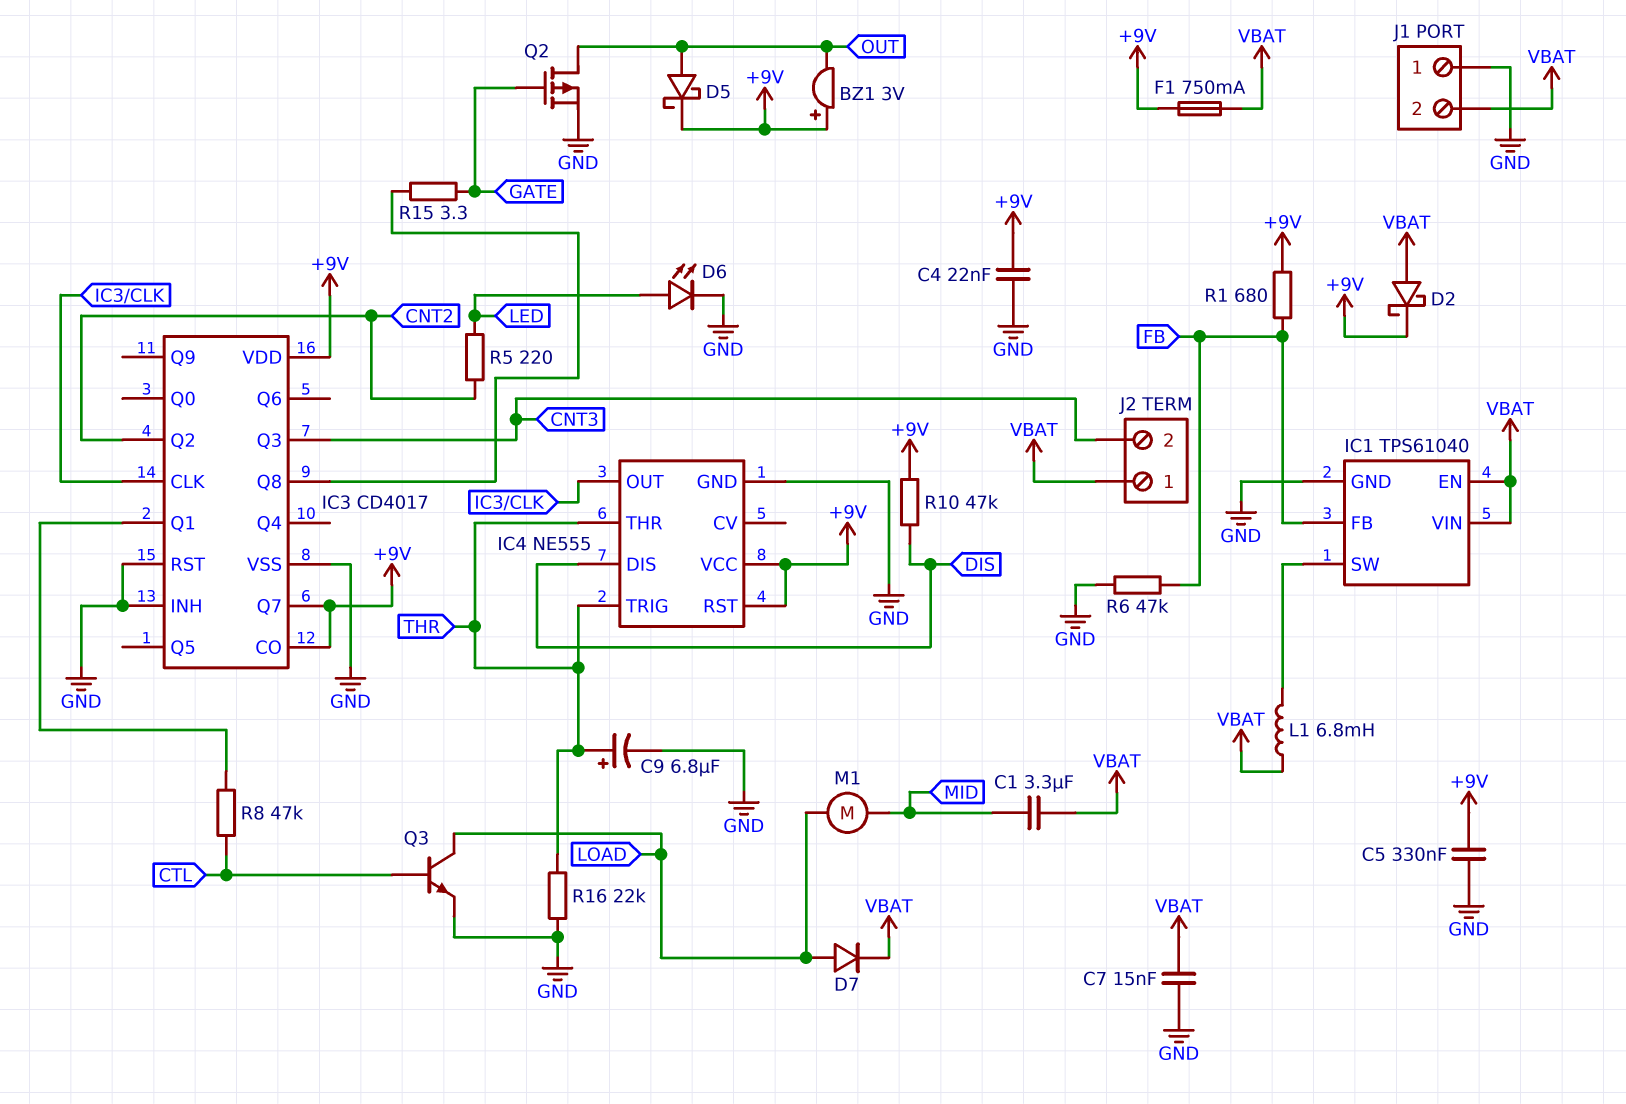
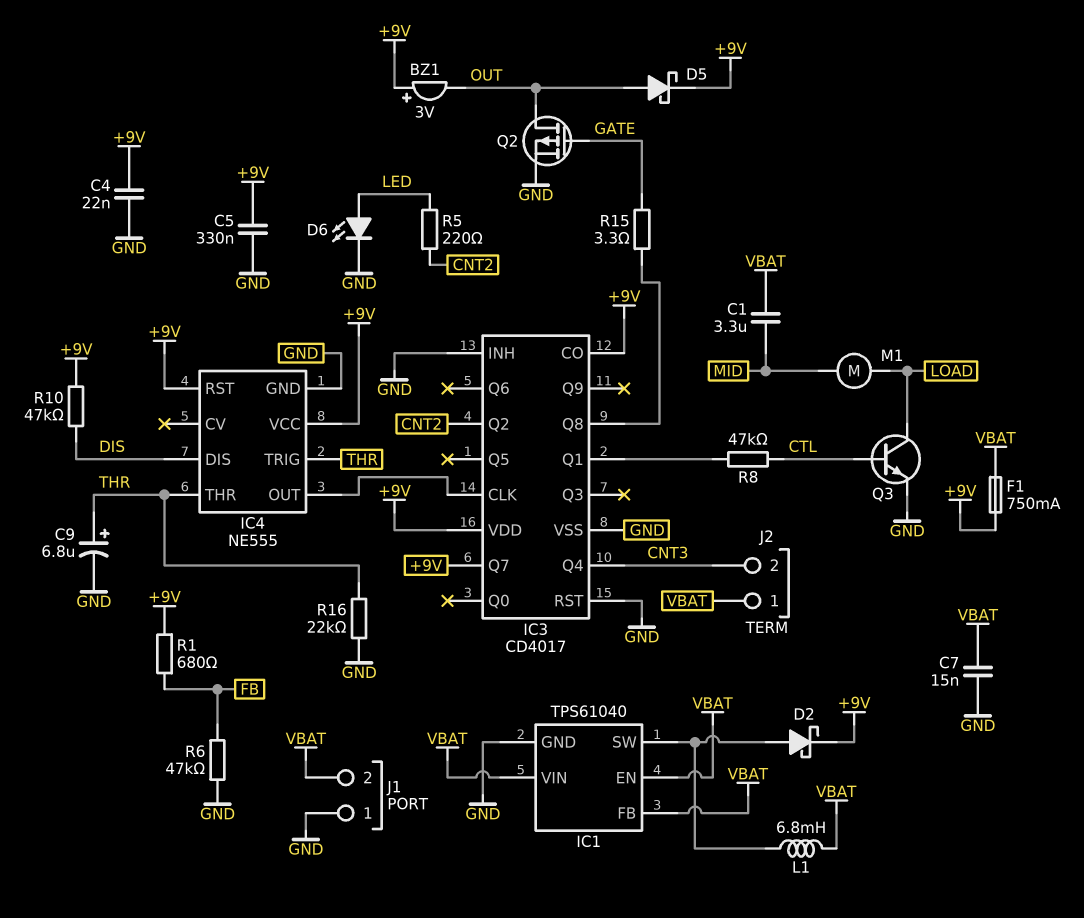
D2: schottky (A VBAT, K +9V) -> schottky (A IC1/SW, K +9V)
D7: diode (A LOAD, K VBAT) -> none
IC1 pin FB: FB -> VBAT
IC3 pin Q3: CNT3 -> none
IC3 pin Q4: none -> CNT3

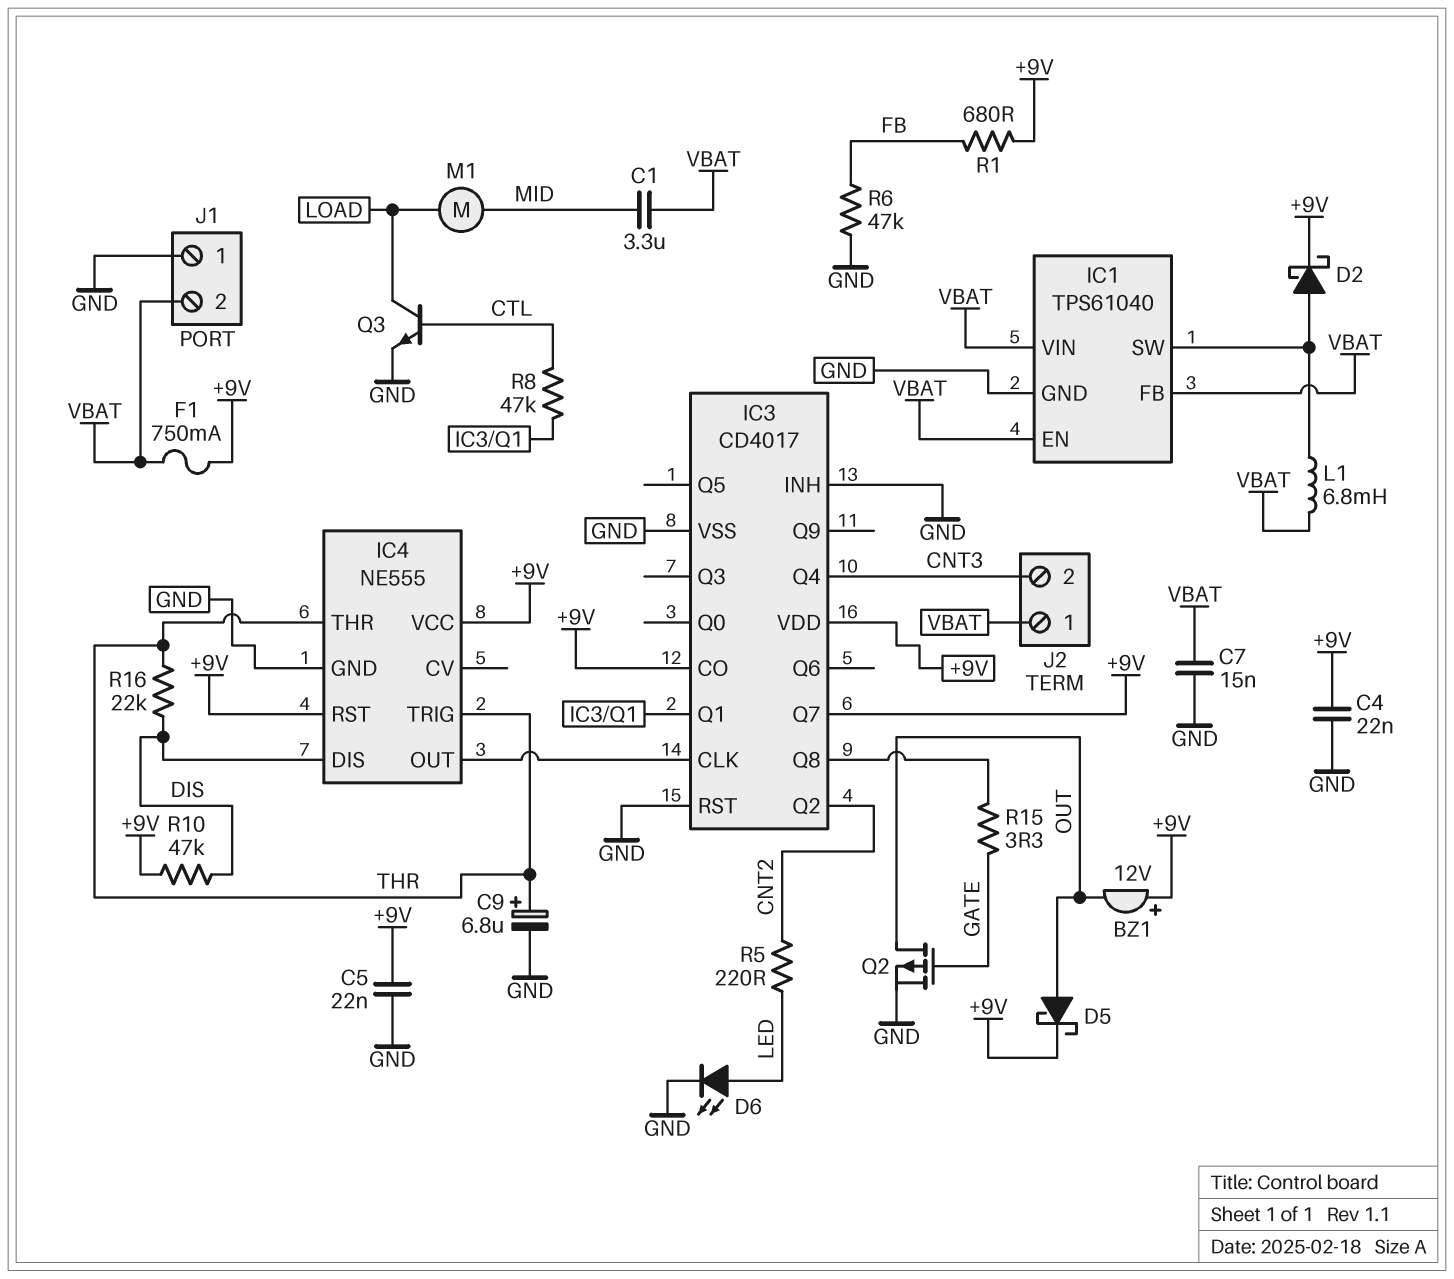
BZ1: buzzer 3V (plus +9V, minus OUT) -> buzzer 12V (plus +9V, minus OUT)
C5: 330nF (+9V, GND) -> 22nF (+9V, GND)
R16: 22k (GND, THR) -> 22k (DIS, THR)

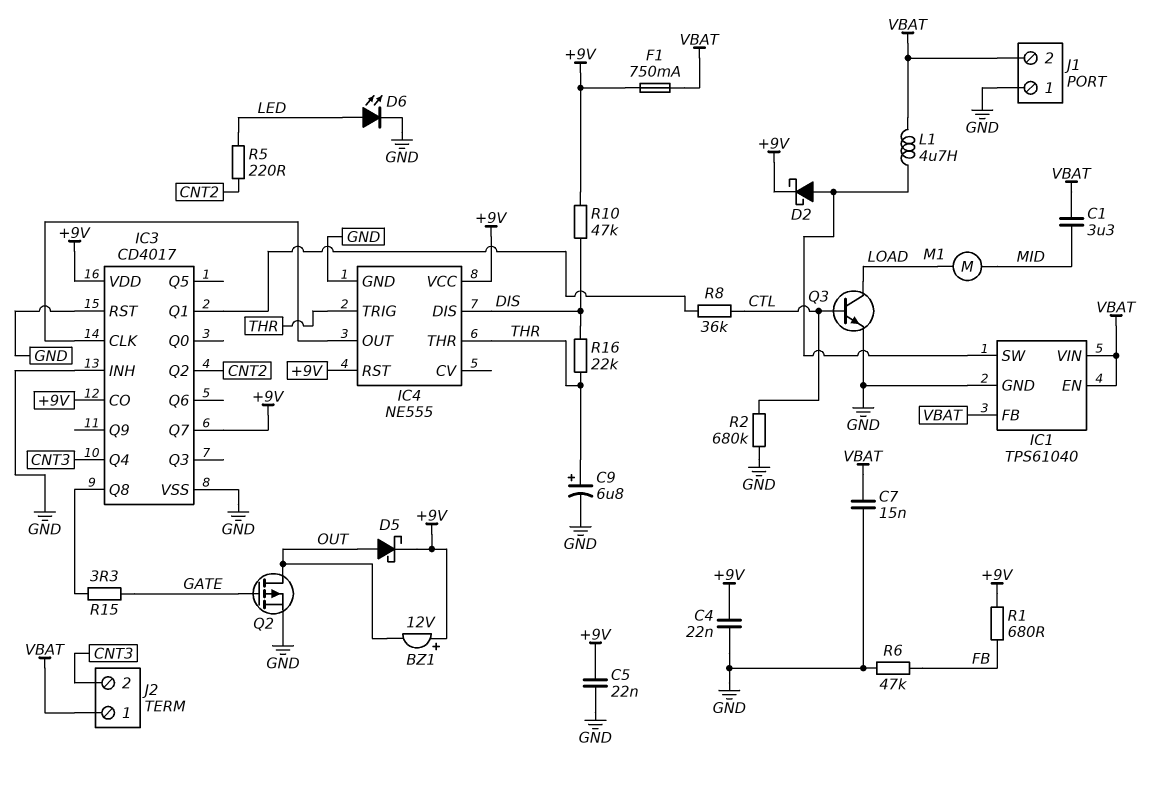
L1: 6.8mH (IC1/SW, VBAT) -> 4.7uH (IC1/SW, VBAT)
R2: none -> 680k (CTL, GND)
R8: 47k (CTL, IC3/Q1) -> 36k (CTL, IC3/Q1)

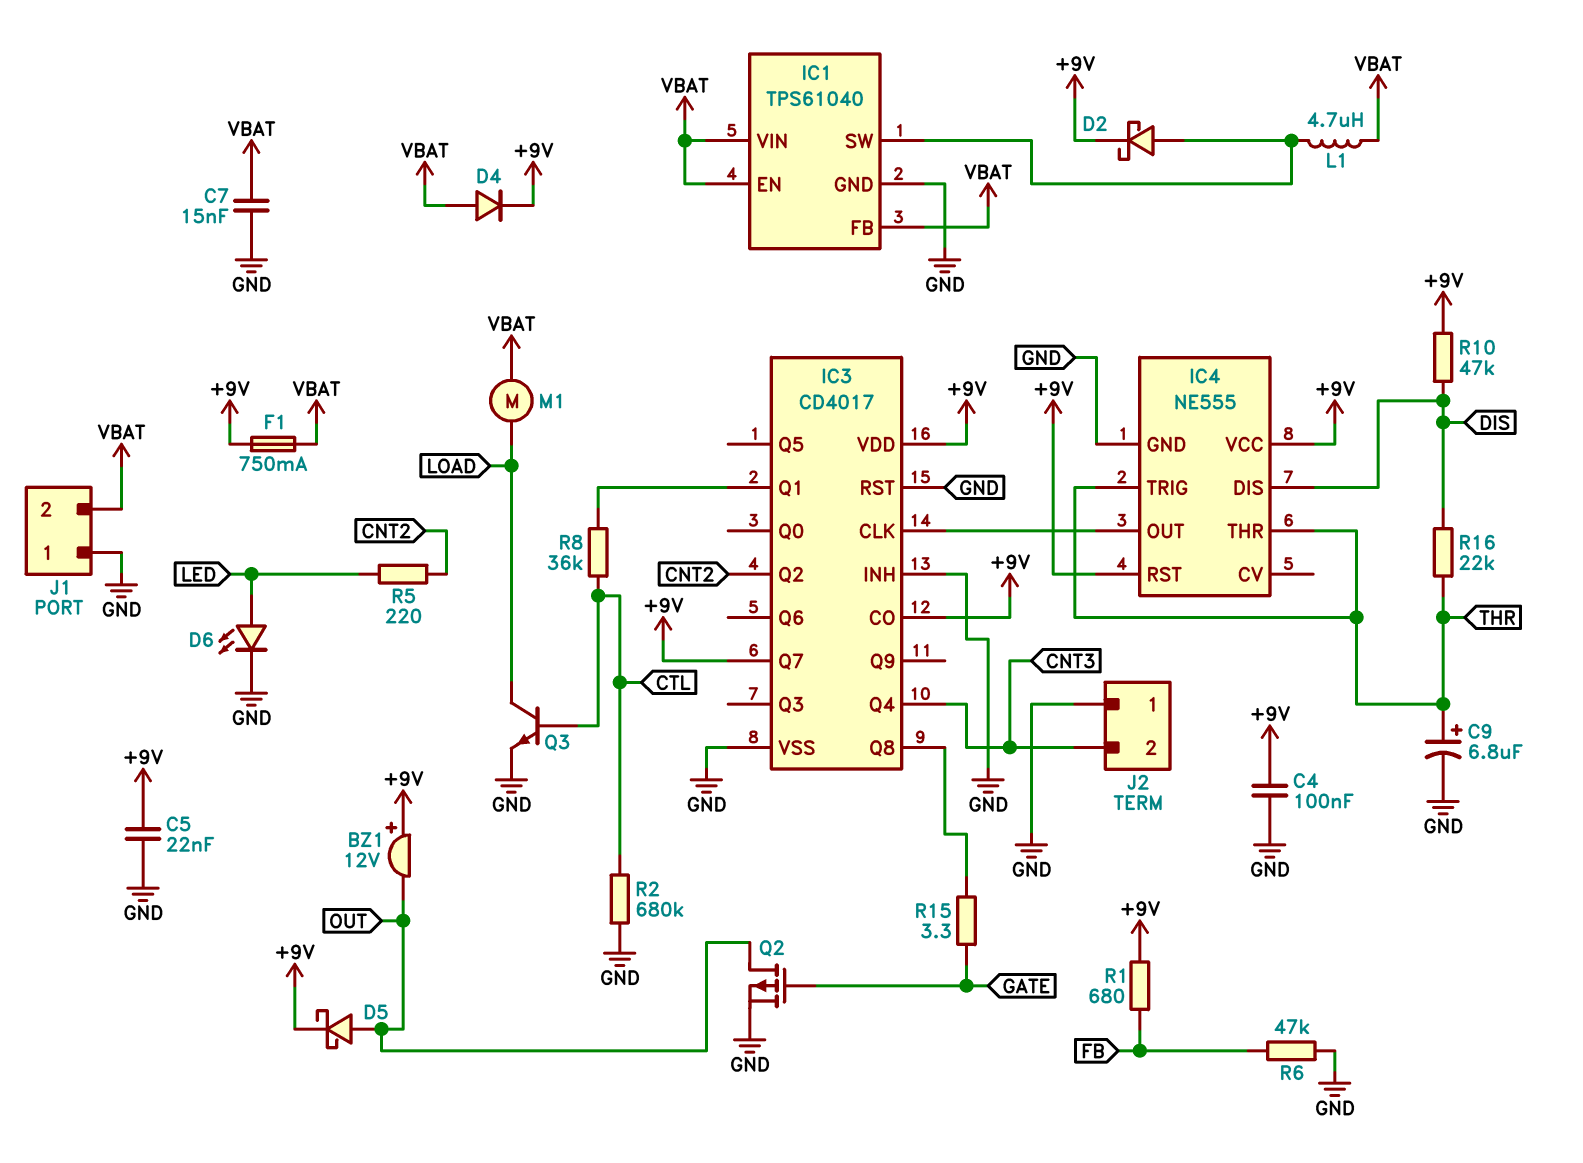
C1: 3.3uF (MID, VBAT) -> none
C4: 22nF (+9V, GND) -> 100nF (+9V, GND)
D4: none -> diode (A VBAT, K +9V)
J2 pin 1: VBAT -> GND
M1: motor (LOAD, MID) -> motor (LOAD, VBAT)

